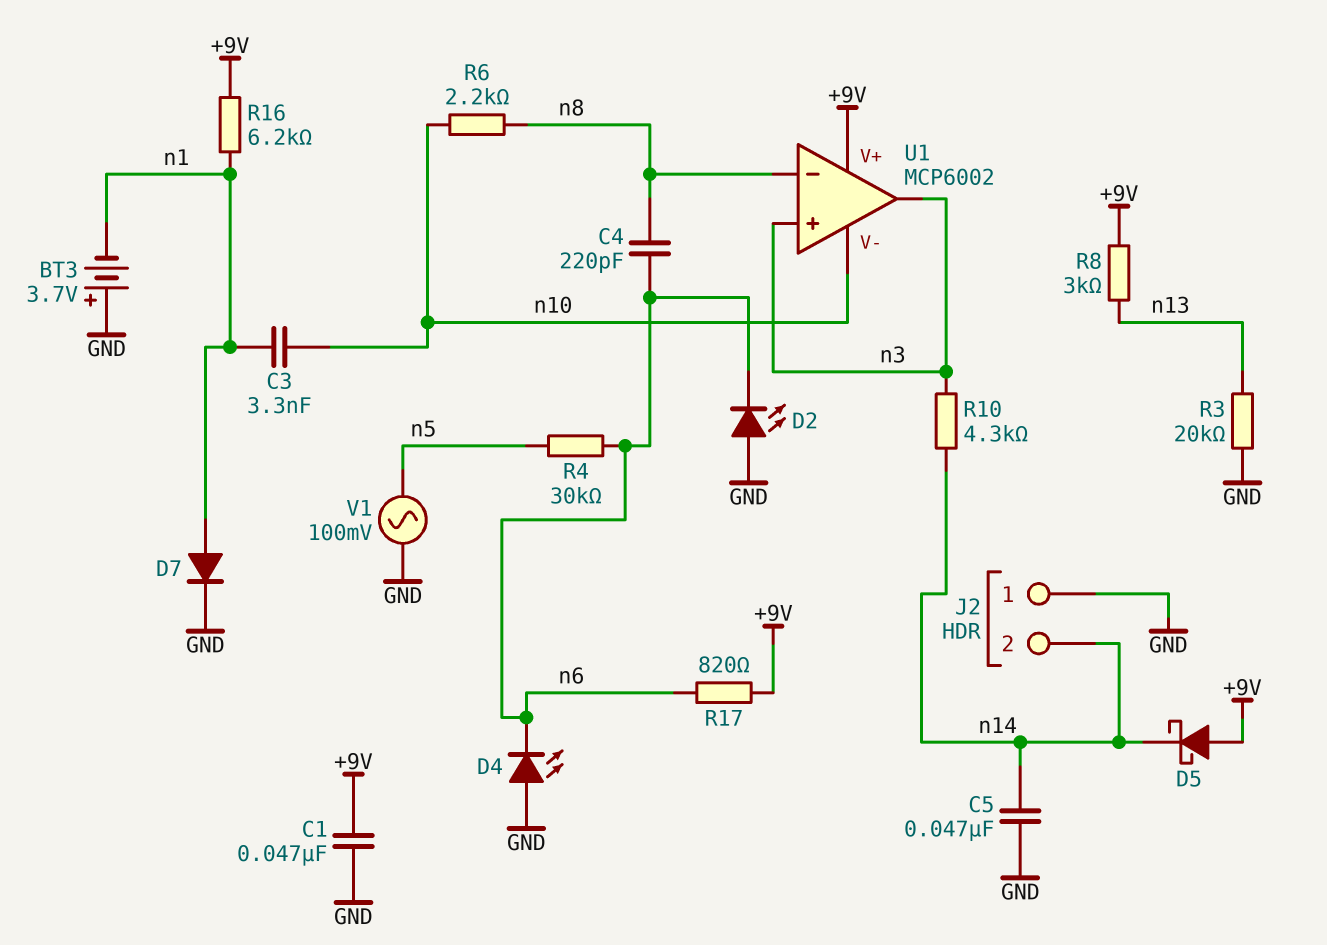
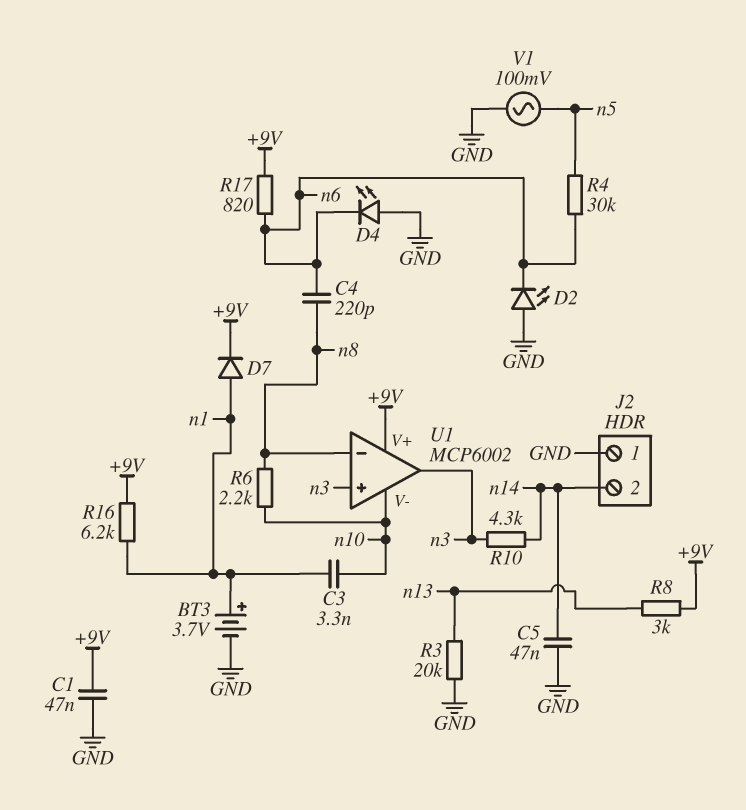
BT3: 3.7V (plus GND, minus n1) -> 3.7V (plus n1, minus GND)
D5: schottky (A +9V, K n14) -> none
D7: diode (A n1, K GND) -> diode (A n1, K +9V)

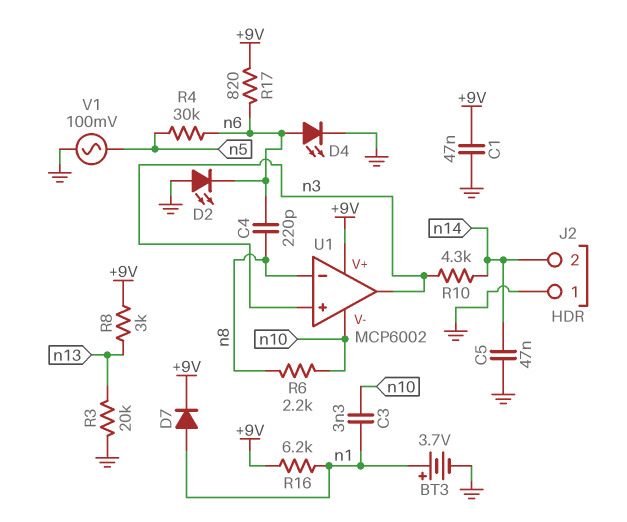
D4: LED (A GND, K n6) -> LED (A n6, K GND)

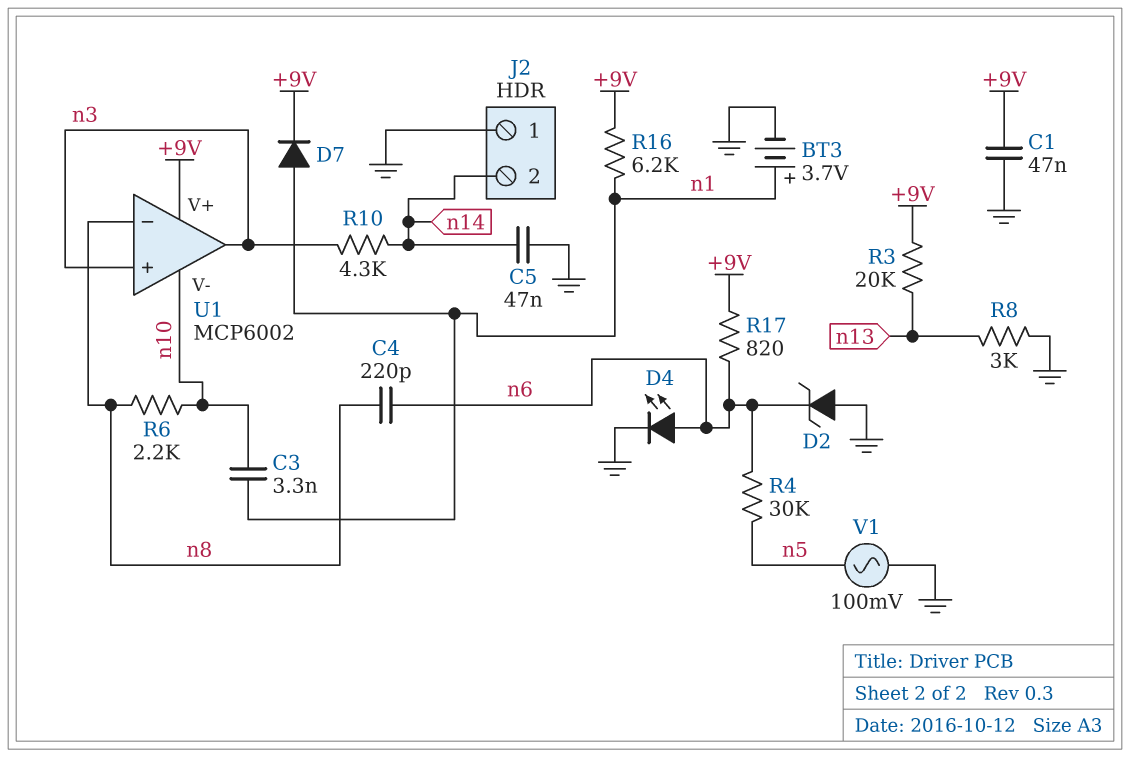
D2: LED (A GND, K n6) -> zener (A GND, K n6)
R3: 20k (GND, n13) -> 20k (+9V, n13)
R8: 3k (+9V, n13) -> 3k (GND, n13)

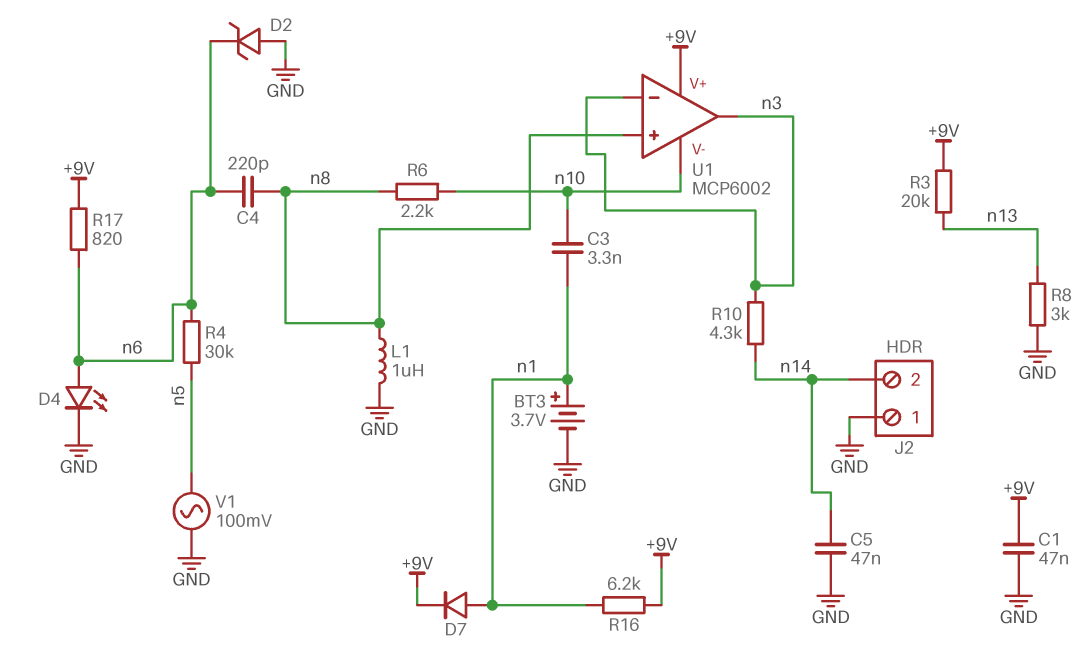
L1: none -> 1uH (GND, n8)
U1 pin in+: n3 -> n8
U1 pin in-: n8 -> n3

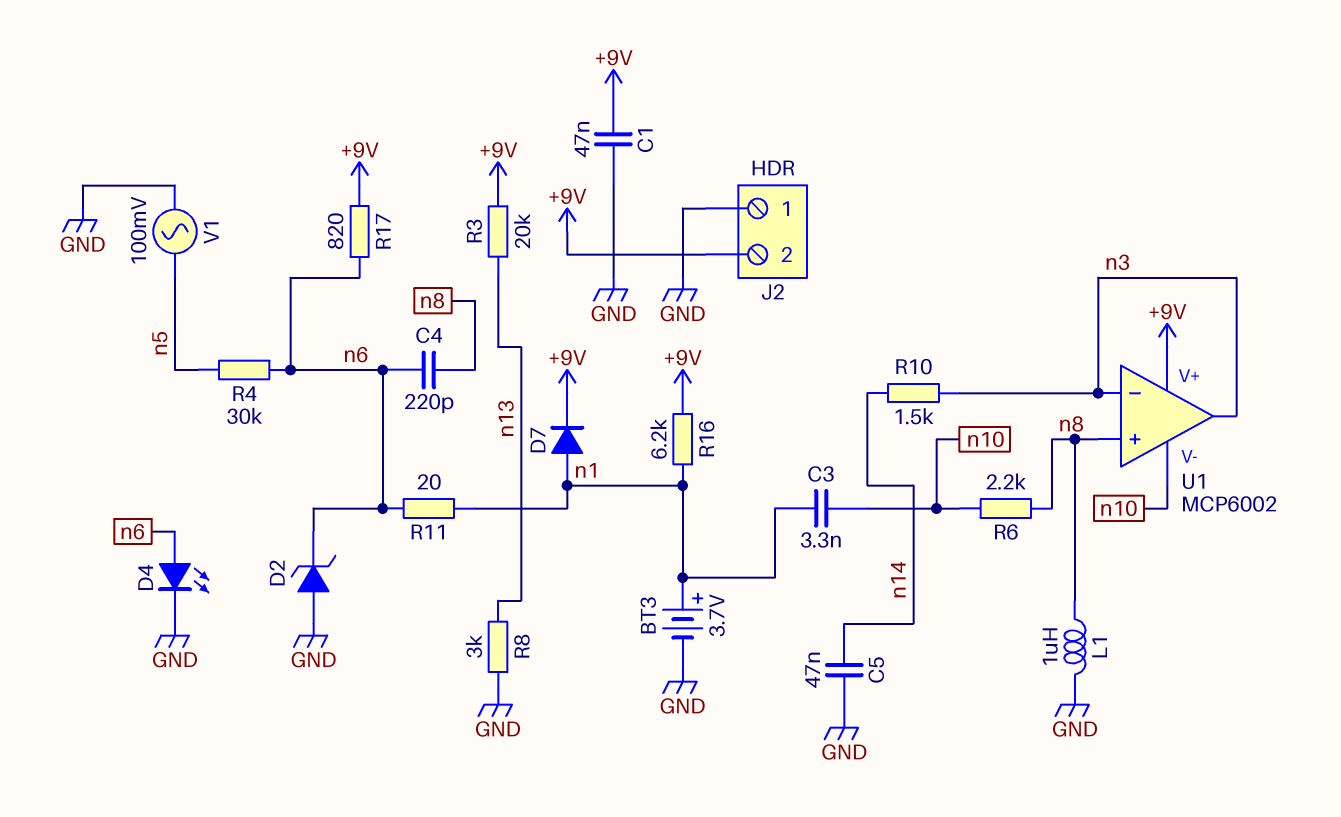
J2 pin 2: n14 -> +9V
R10: 4.3k (n3, n14) -> 1.5k (n3, n14)
R11: none -> 20 (n1, n6)

